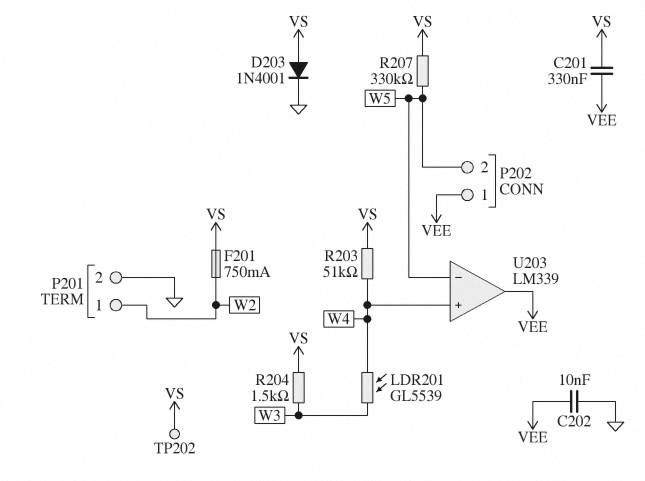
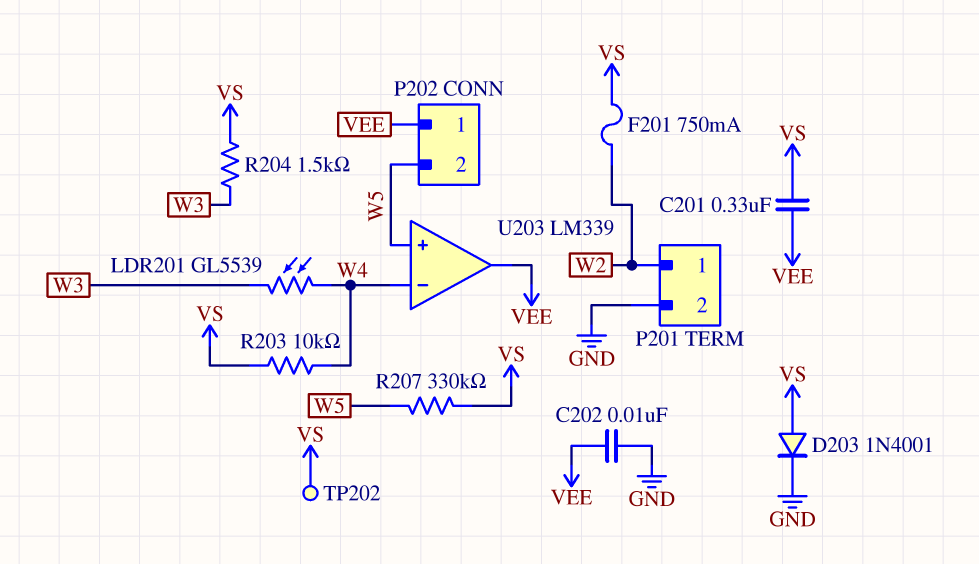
R203: 51k (VS, W4) -> 10k (VS, W4)
U203 pin in+: W4 -> W5
U203 pin in-: W5 -> W4

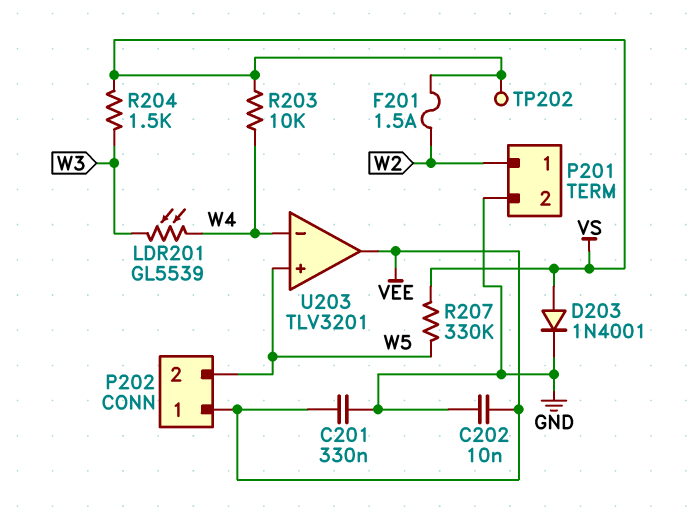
C201: 330nF (VEE, VS) -> 330nF (GND, VEE)
F201: 750mA (VS, W2) -> 1.5A (VS, W2)
U203: LM339 -> TLV3201

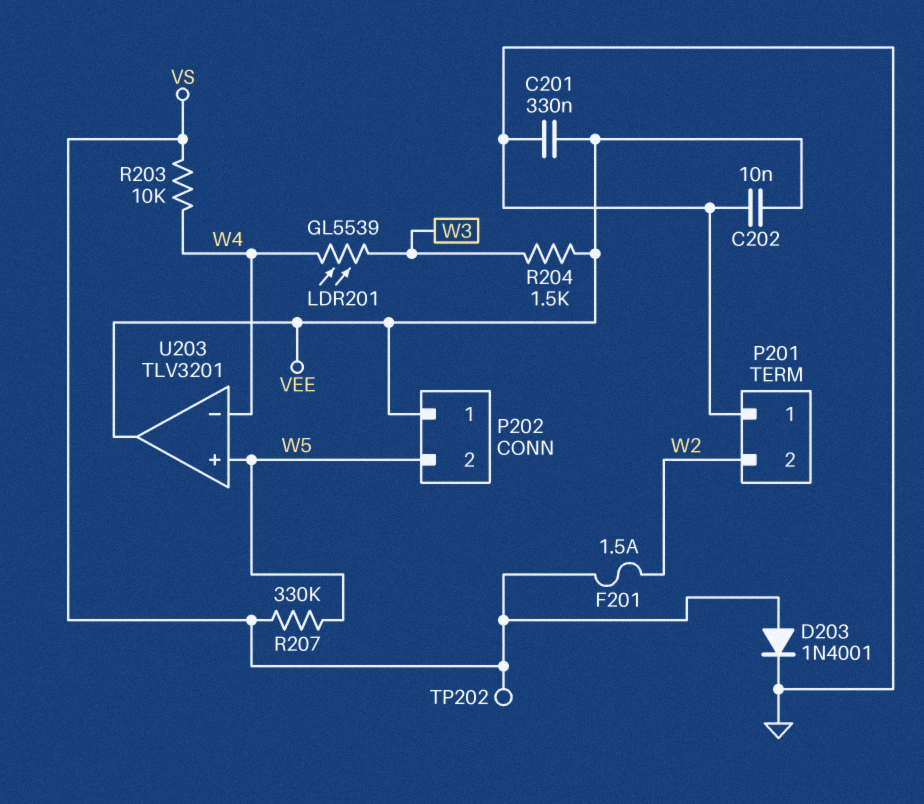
P201 pin 1: W2 -> GND
P201 pin 2: GND -> W2
R204: 1.5k (VS, W3) -> 1.5k (VEE, W3)

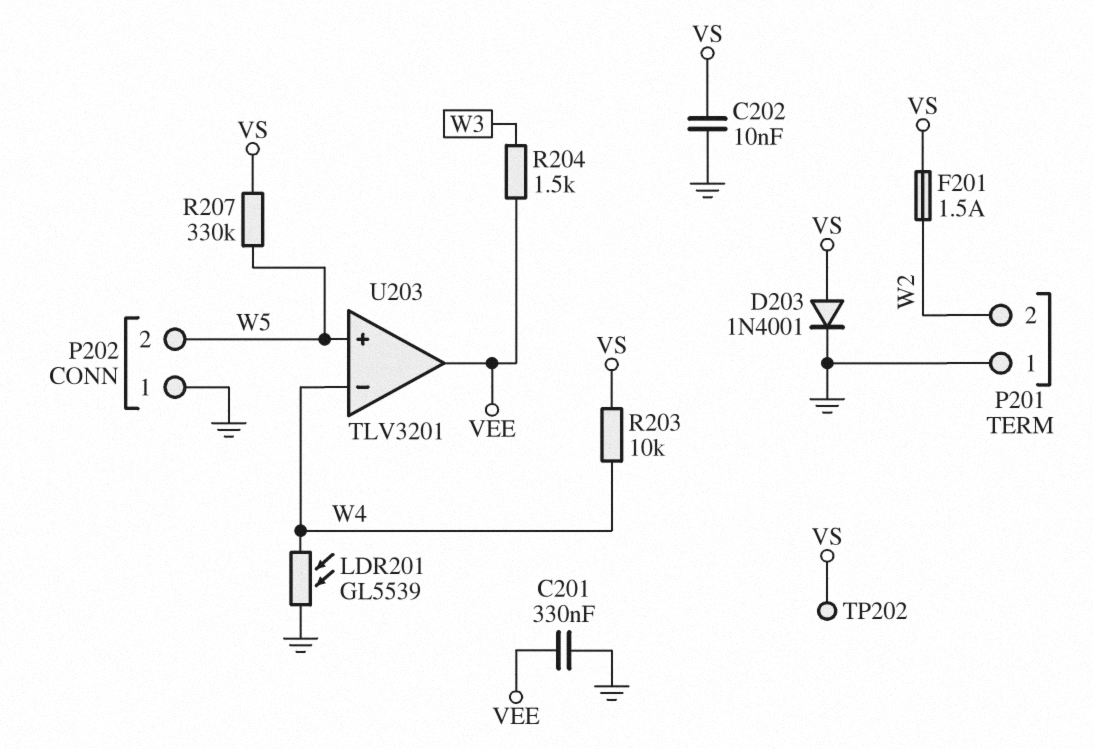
C202: 10nF (GND, VEE) -> 10nF (GND, VS)
LDR201: GL5539 (W3, W4) -> GL5539 (GND, W4)
P202 pin 1: VEE -> GND

